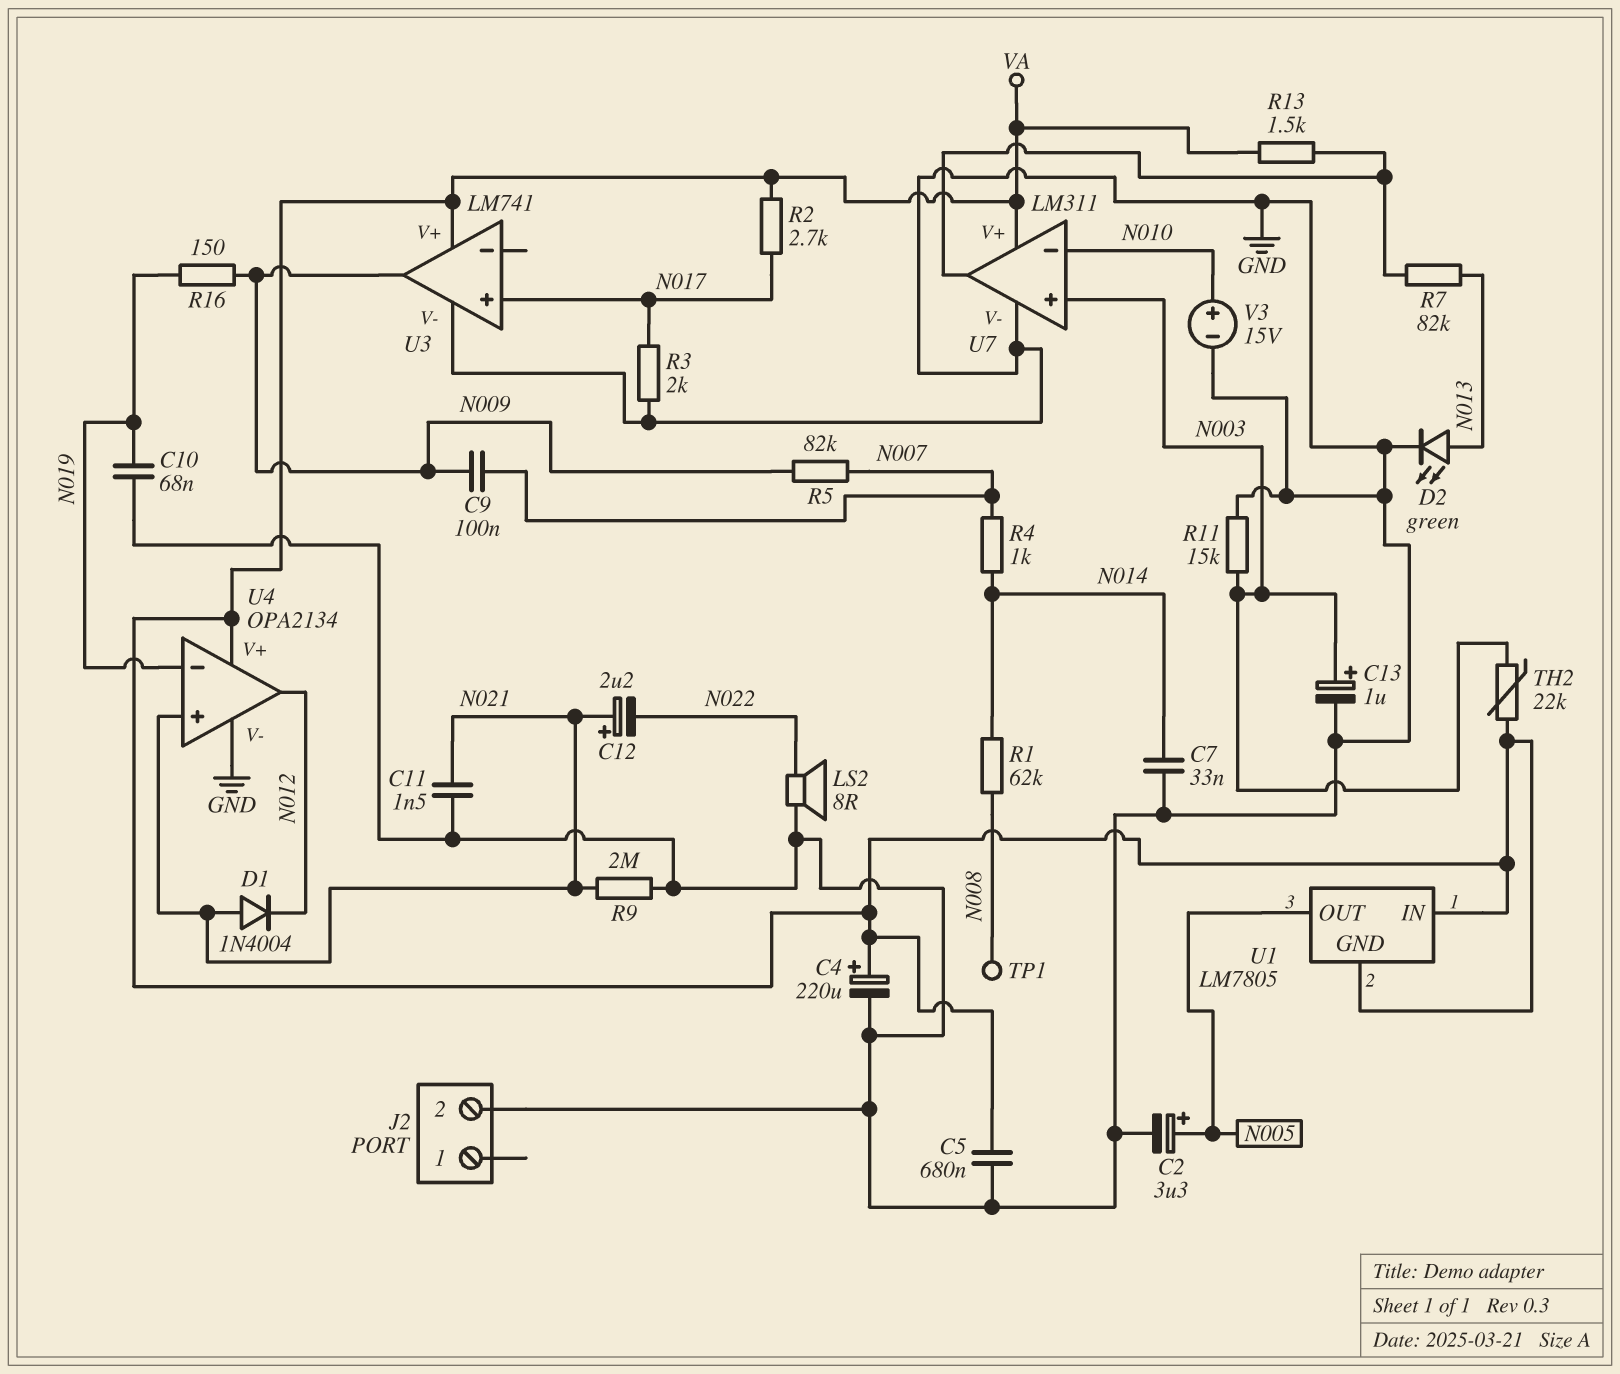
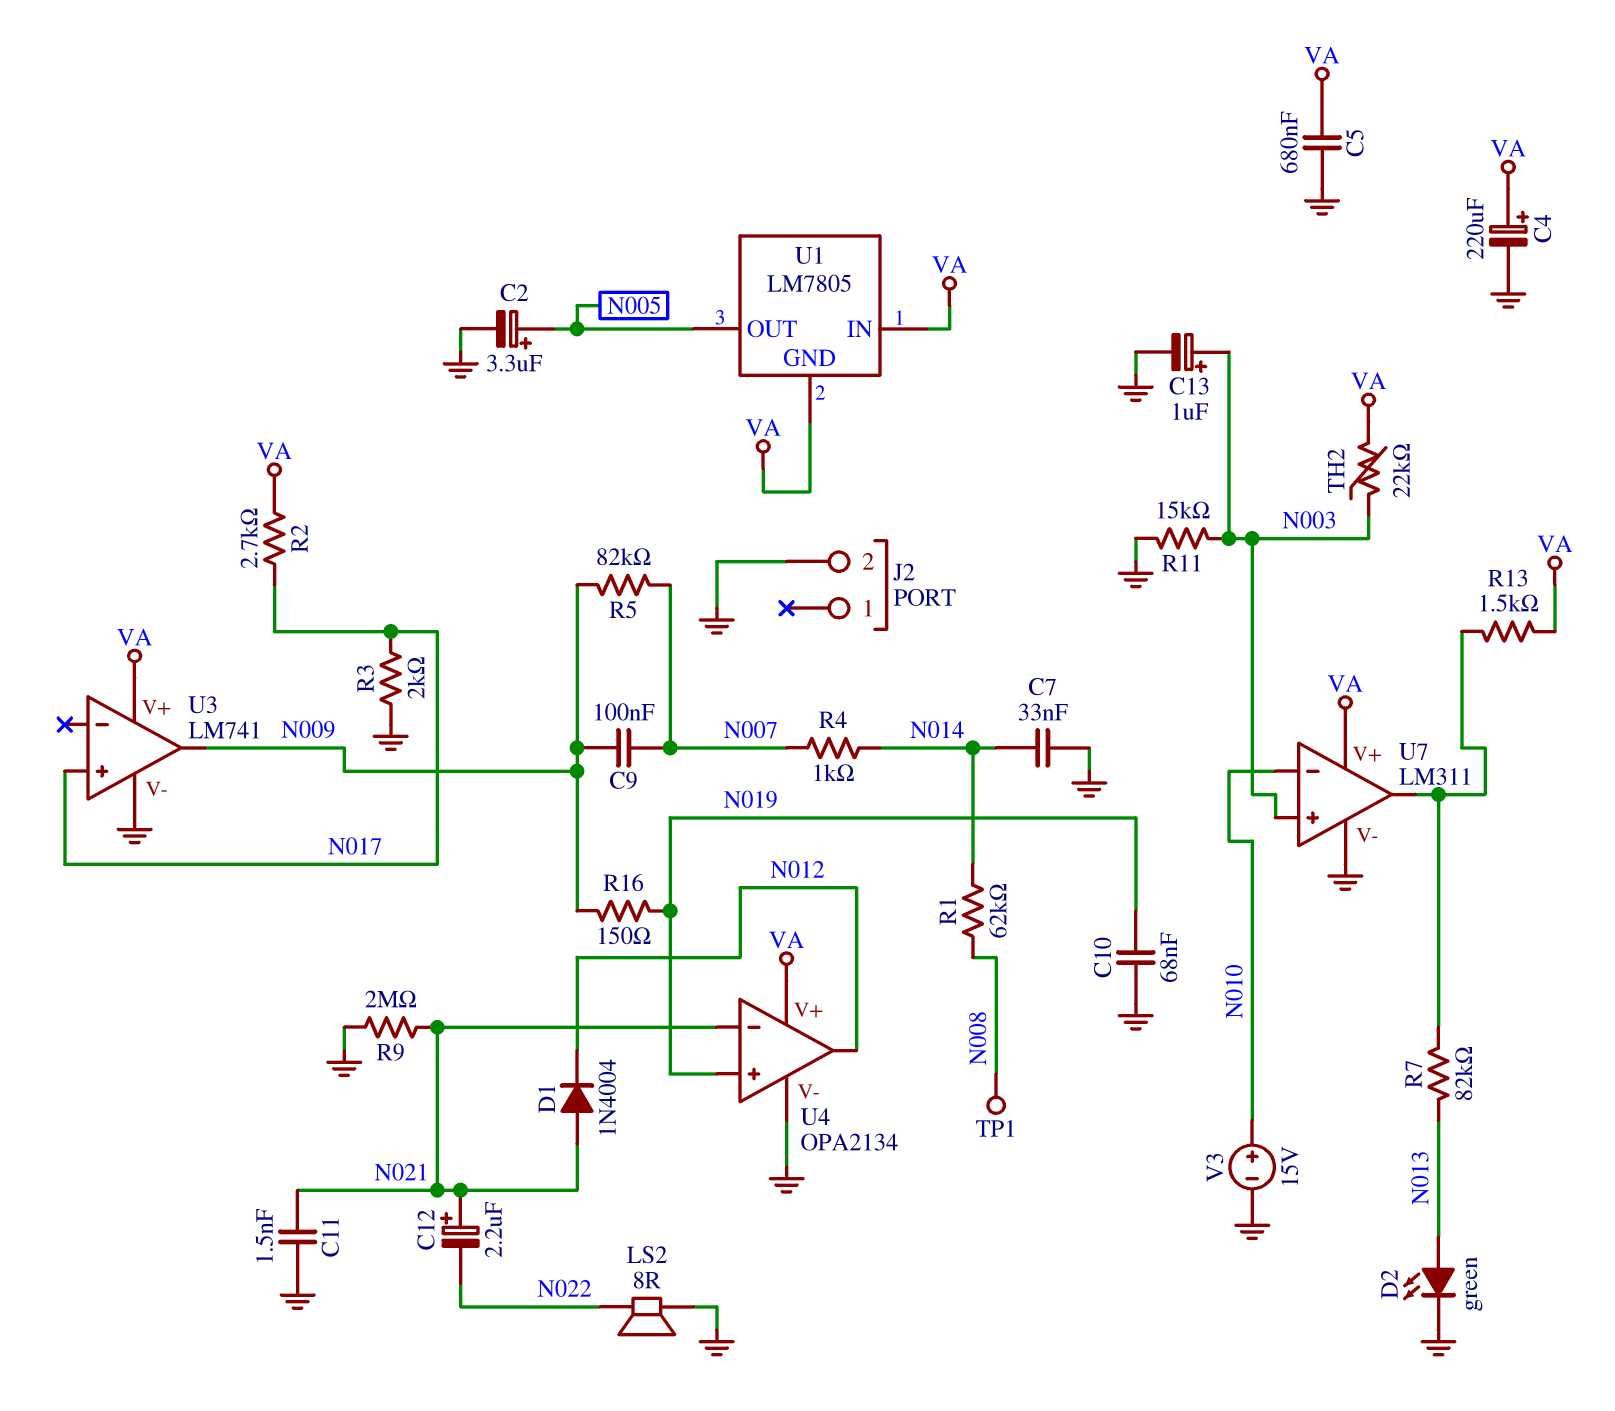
U4 pin in+: N021 -> N019
U4 pin in-: N019 -> N021

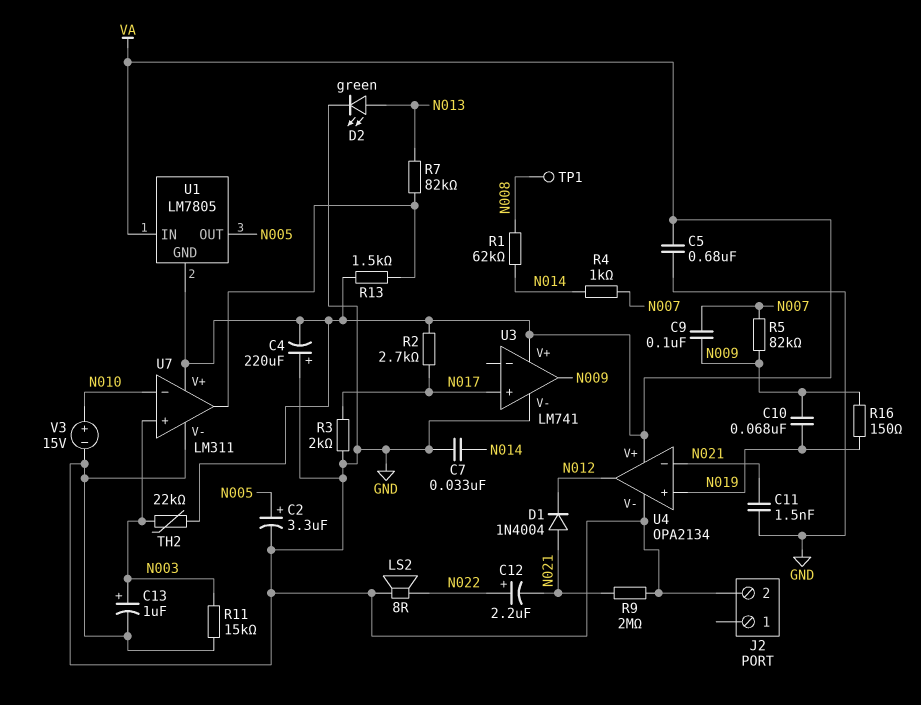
C4: 220uF (plus VA, minus GND) -> 220uF (plus GND, minus VA)
C10: 68nF (GND, N019) -> 68nF (N009, N019)
C12: 2.2uF (plus N021, minus N022) -> 2.2uF (plus N022, minus N021)

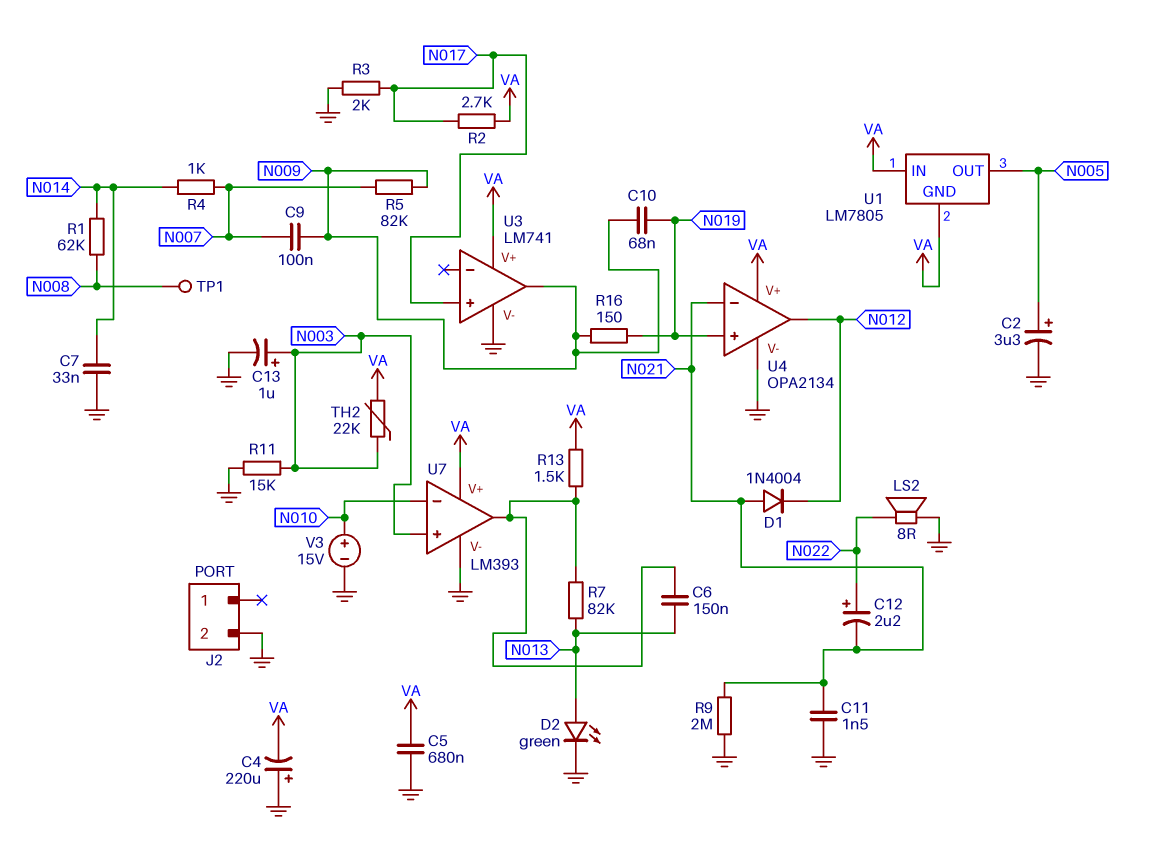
C6: none -> 150nF (N013, U7/out)
U7: LM311 -> LM393

